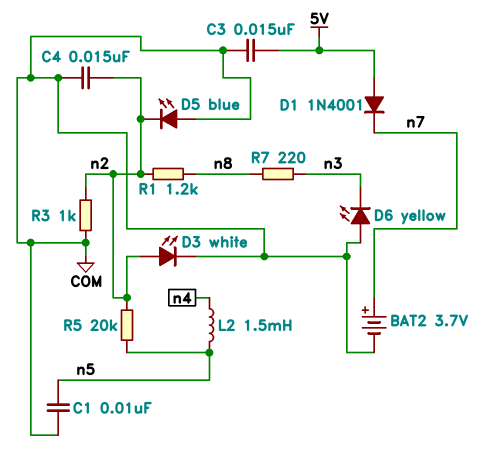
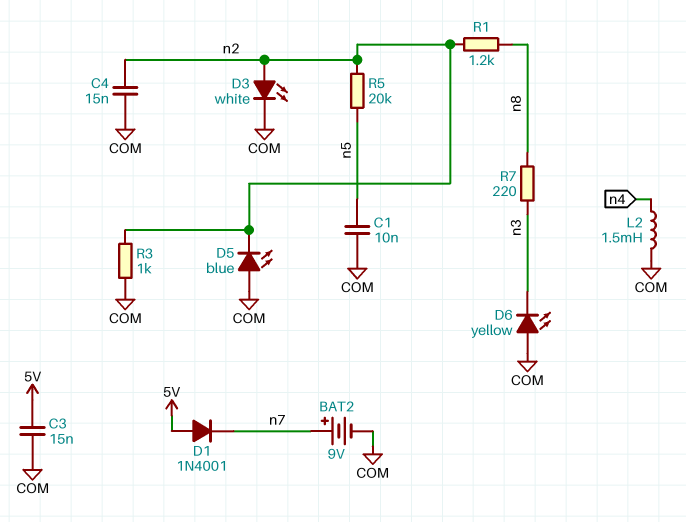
BAT2: 3.7V (plus n7, minus COM) -> 9V (plus n7, minus COM)
L2: 1.5mH (n4, n5) -> 1.5mH (COM, n4)

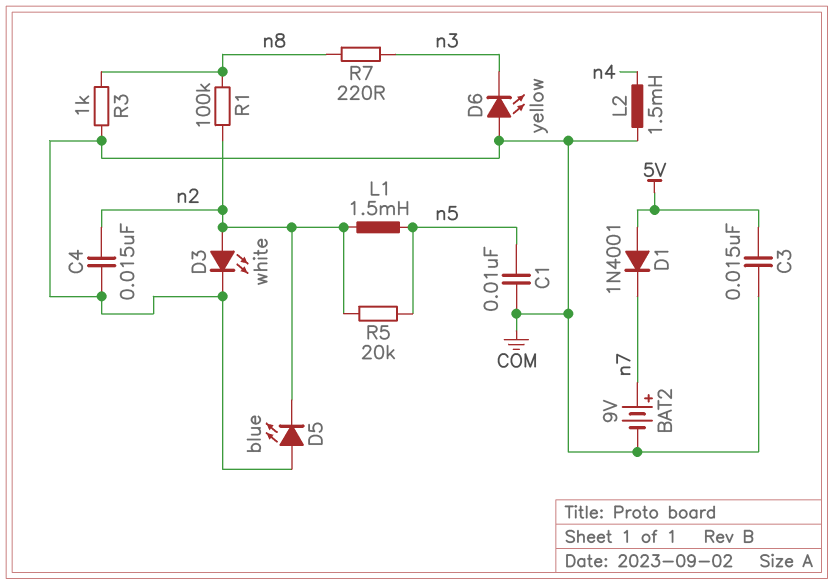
L1: none -> 1.5mH (n2, n5)
R1: 1.2k (n2, n8) -> 100k (n2, n8)
R3: 1k (COM, n2) -> 1k (COM, n8)

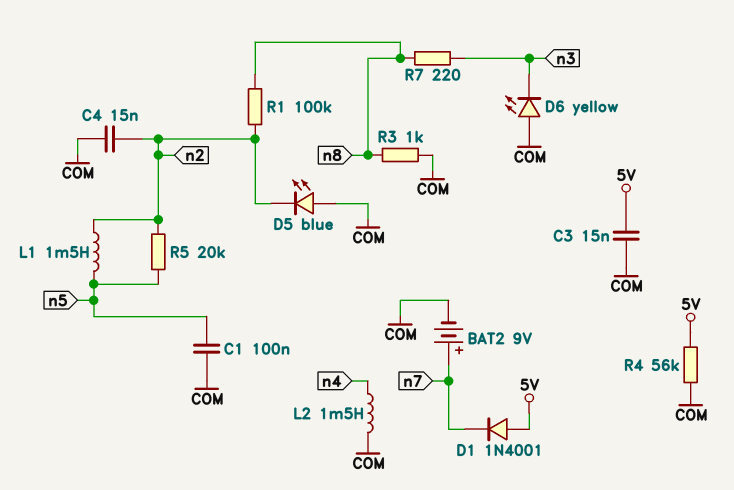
C1: 10nF (COM, n5) -> 100nF (COM, n5)
D3: LED white (A n2, K COM) -> none
R4: none -> 56k (5V, COM)

